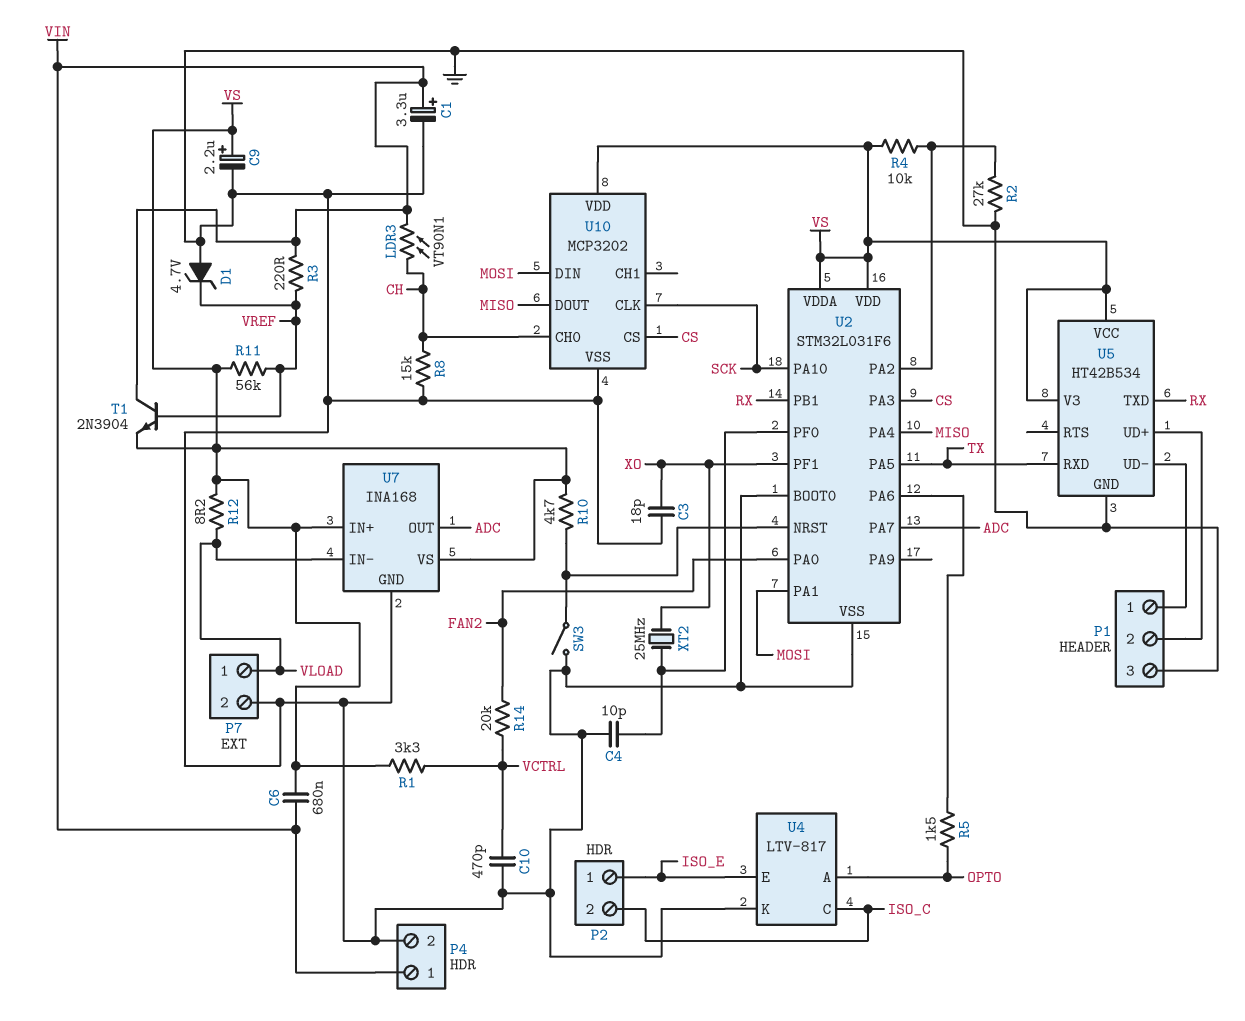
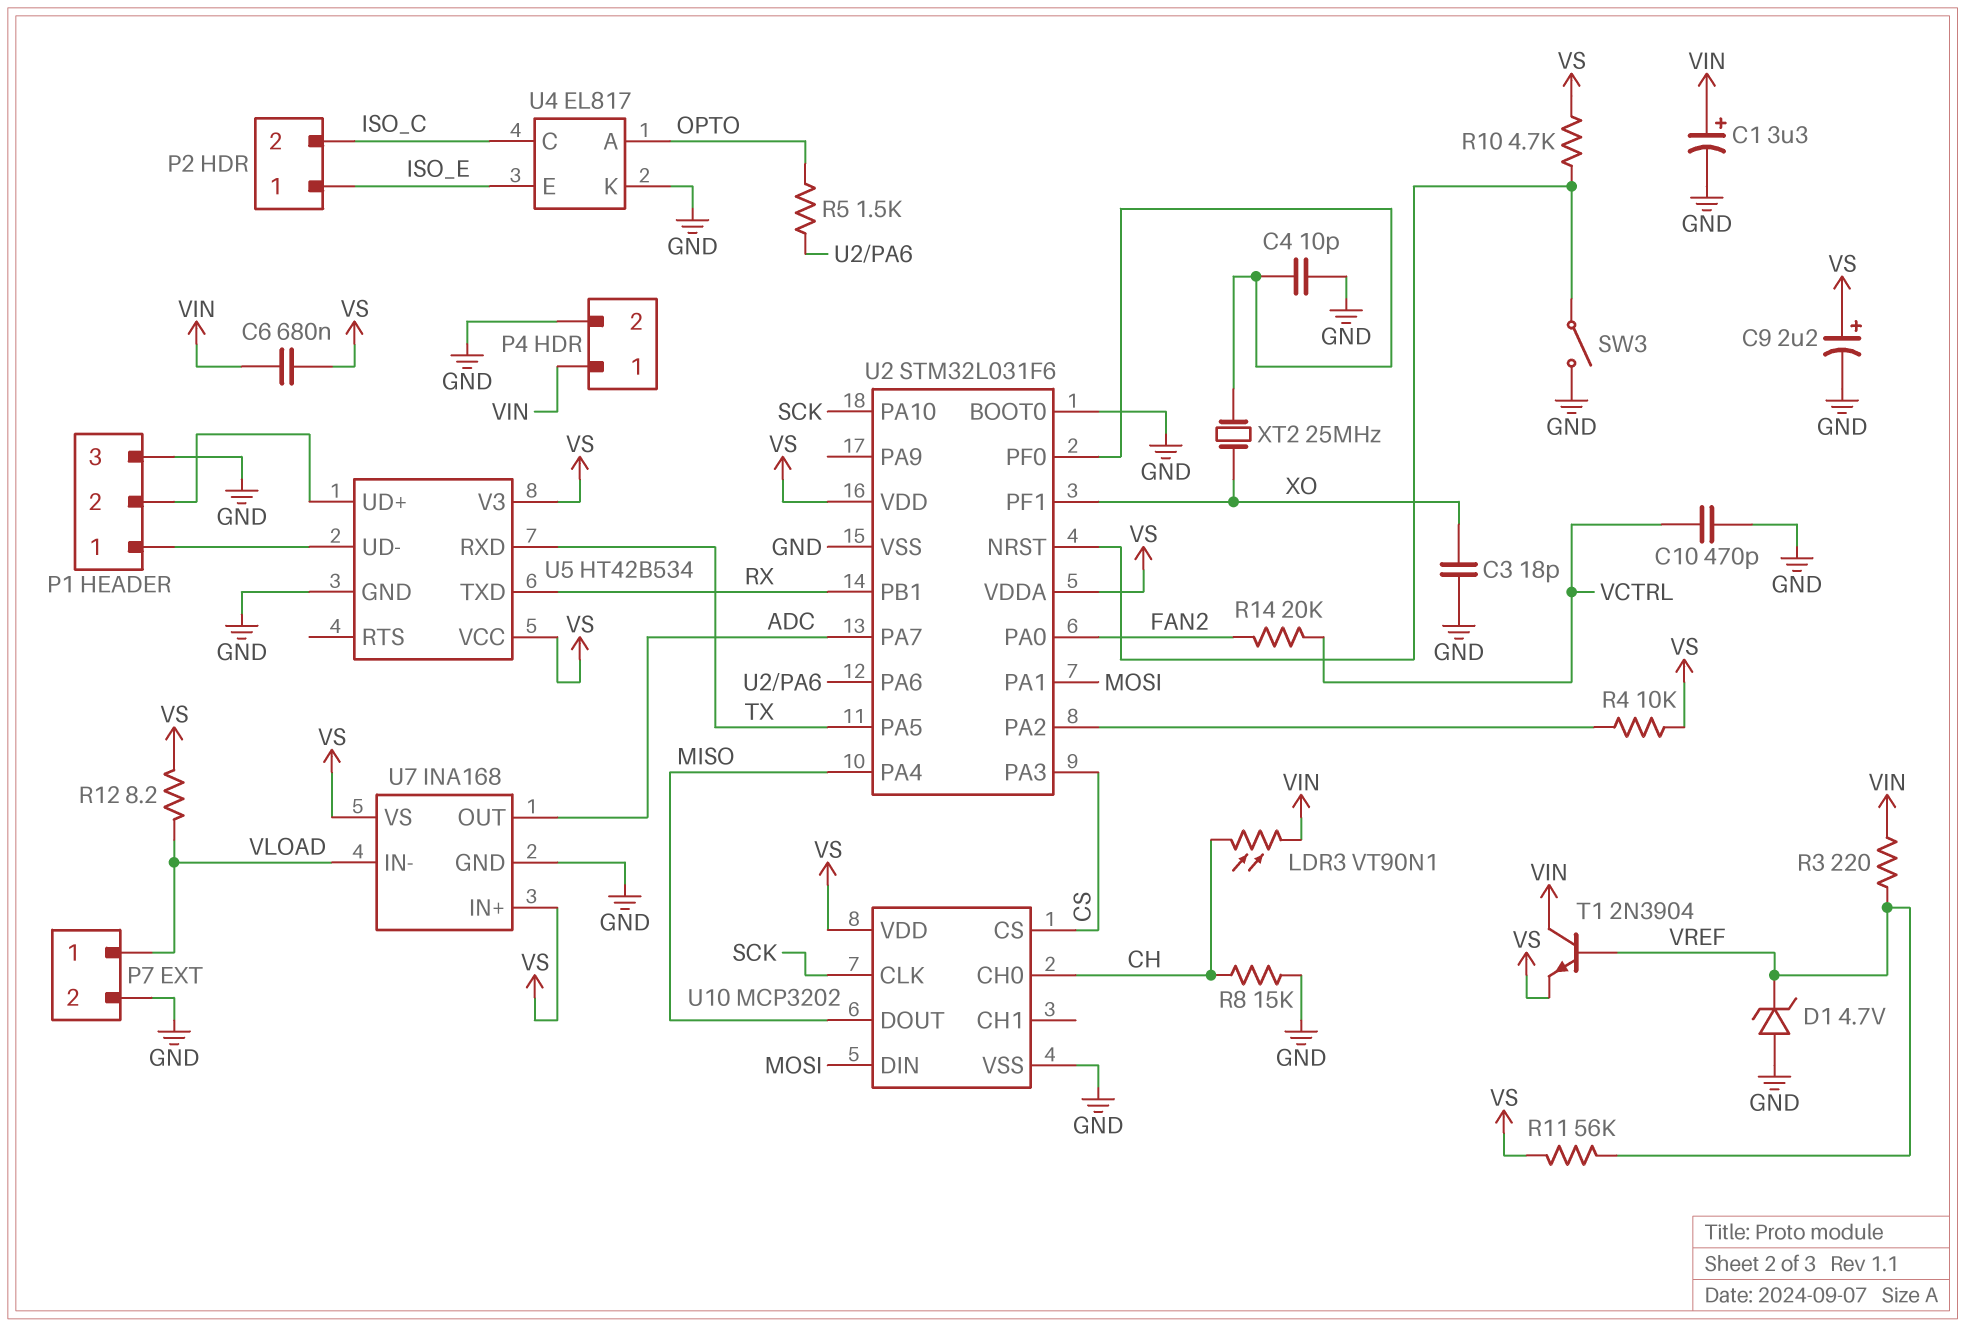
R1: 3.3k (VCTRL, VS) -> none
R2: 27k (GND, U2/PA2) -> none
U4: LTV-817 -> EL817

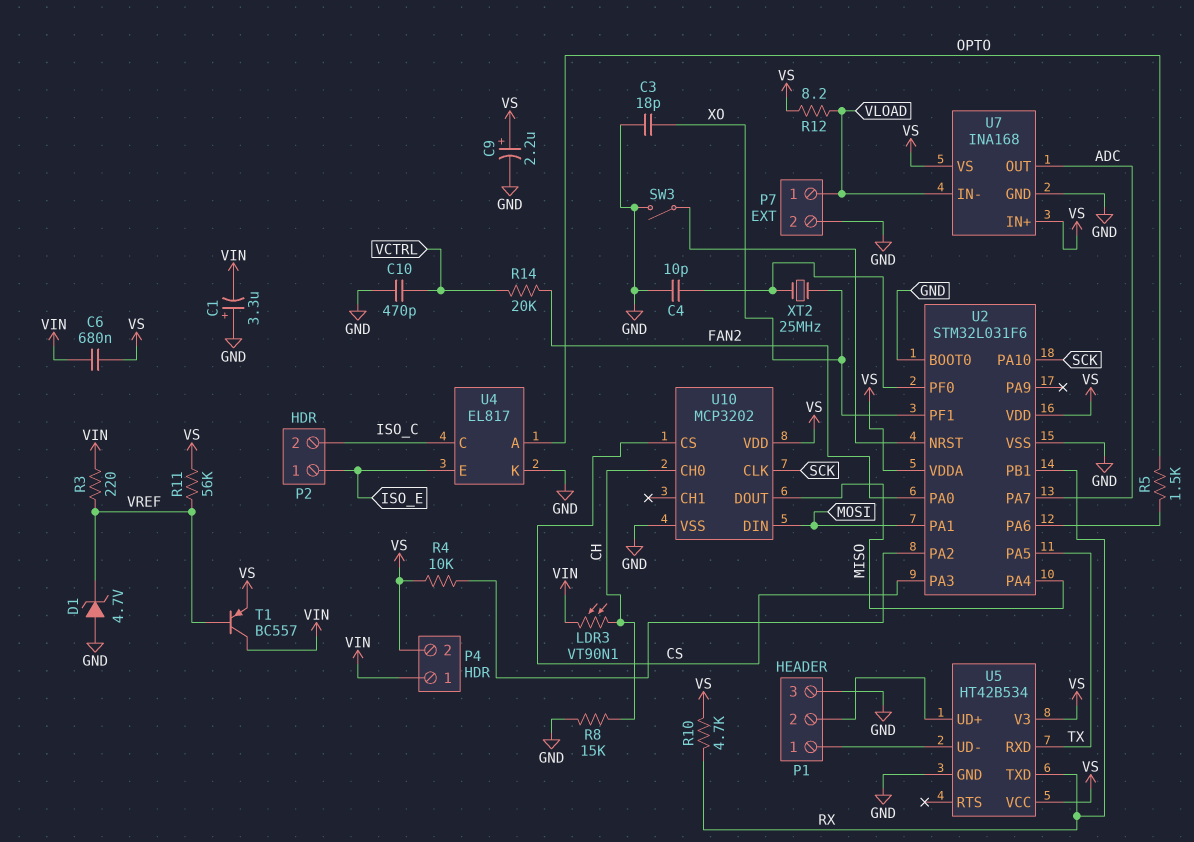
C1: 3.3uF (plus VIN, minus GND) -> 3.3uF (plus GND, minus VIN)
P4 pin 2: GND -> VS
R10: 4.7k (U2/NRST, VS) -> 4.7k (RX, VS)
T1: NPN 2N3904 (B VREF, C VIN, E VS) -> PNP BC557 (B VREF, C VIN, E VS)

